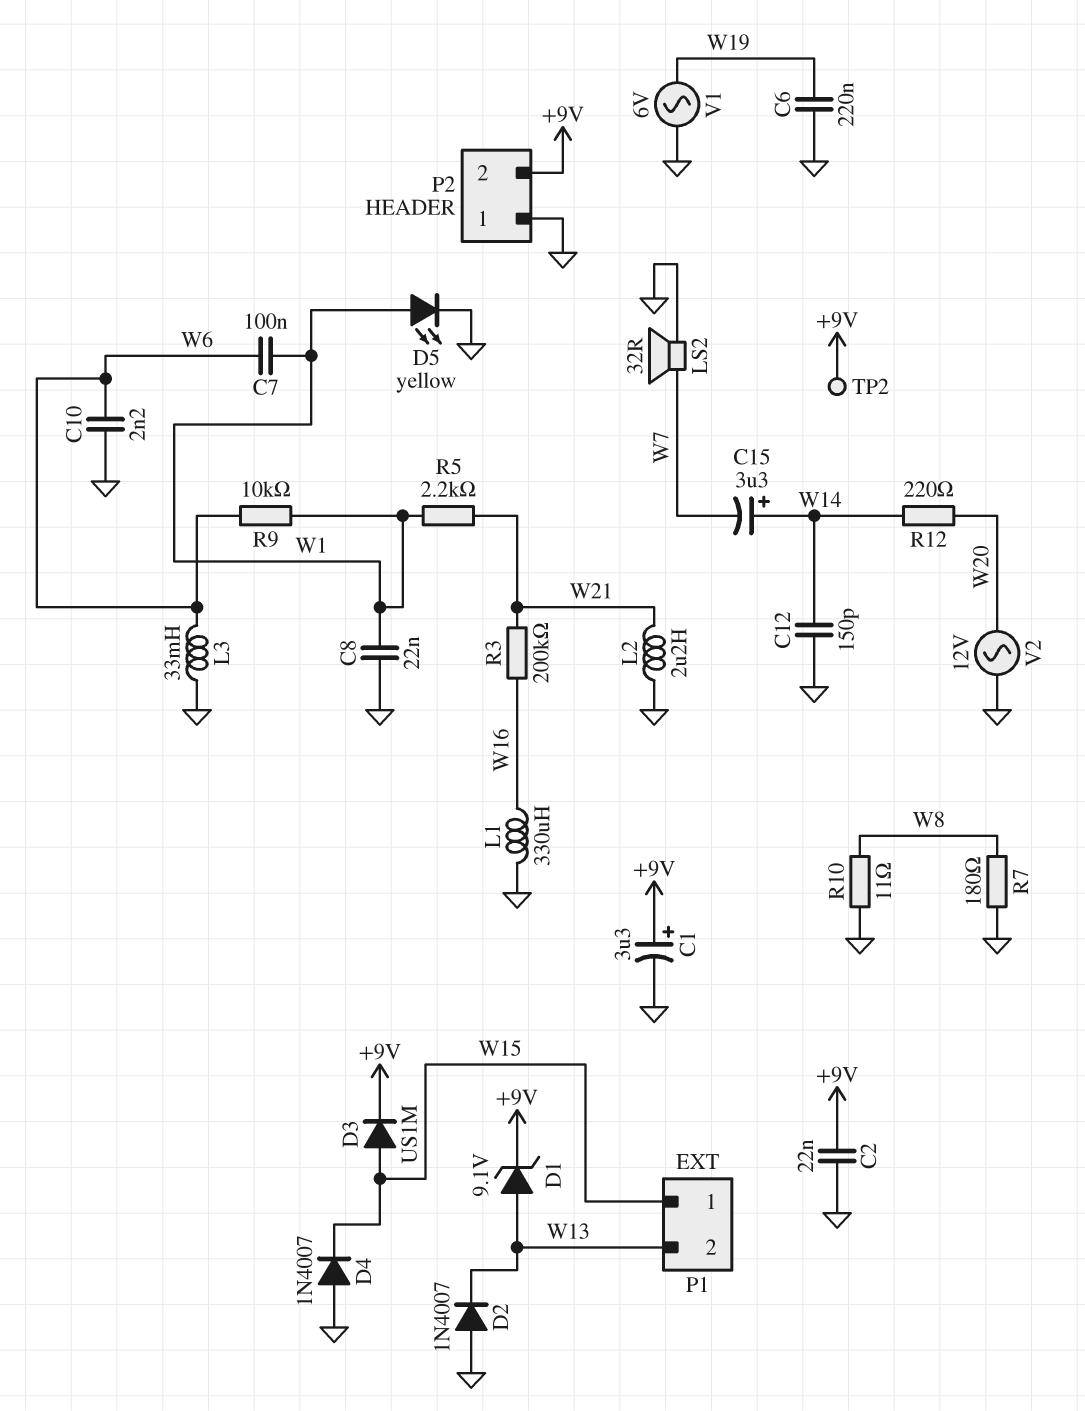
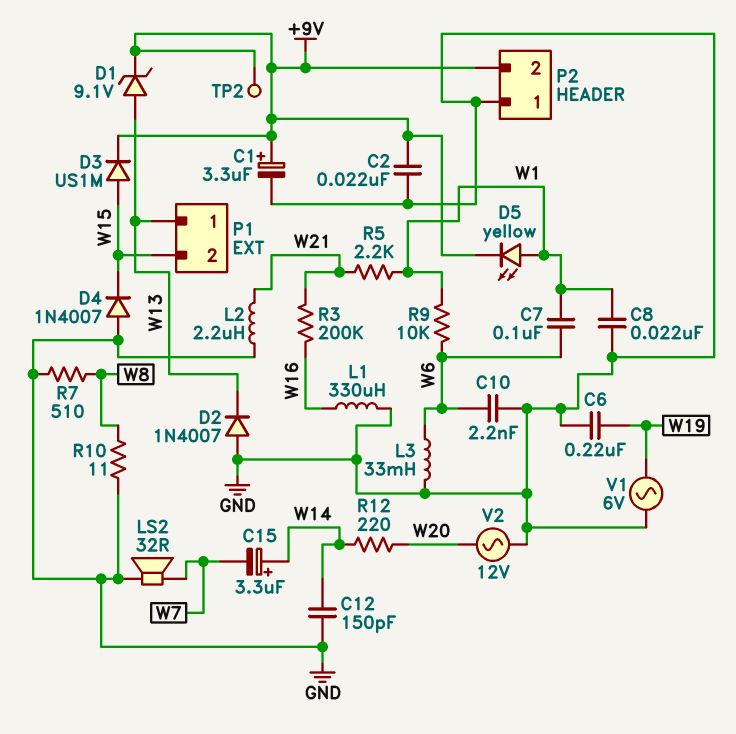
D5: LED yellow (A W1, K GND) -> LED yellow (A W1, K +9V)
P1 pin 1: W15 -> W13
P1 pin 2: W13 -> W15
R7: 180 (GND, W8) -> 510 (GND, W8)

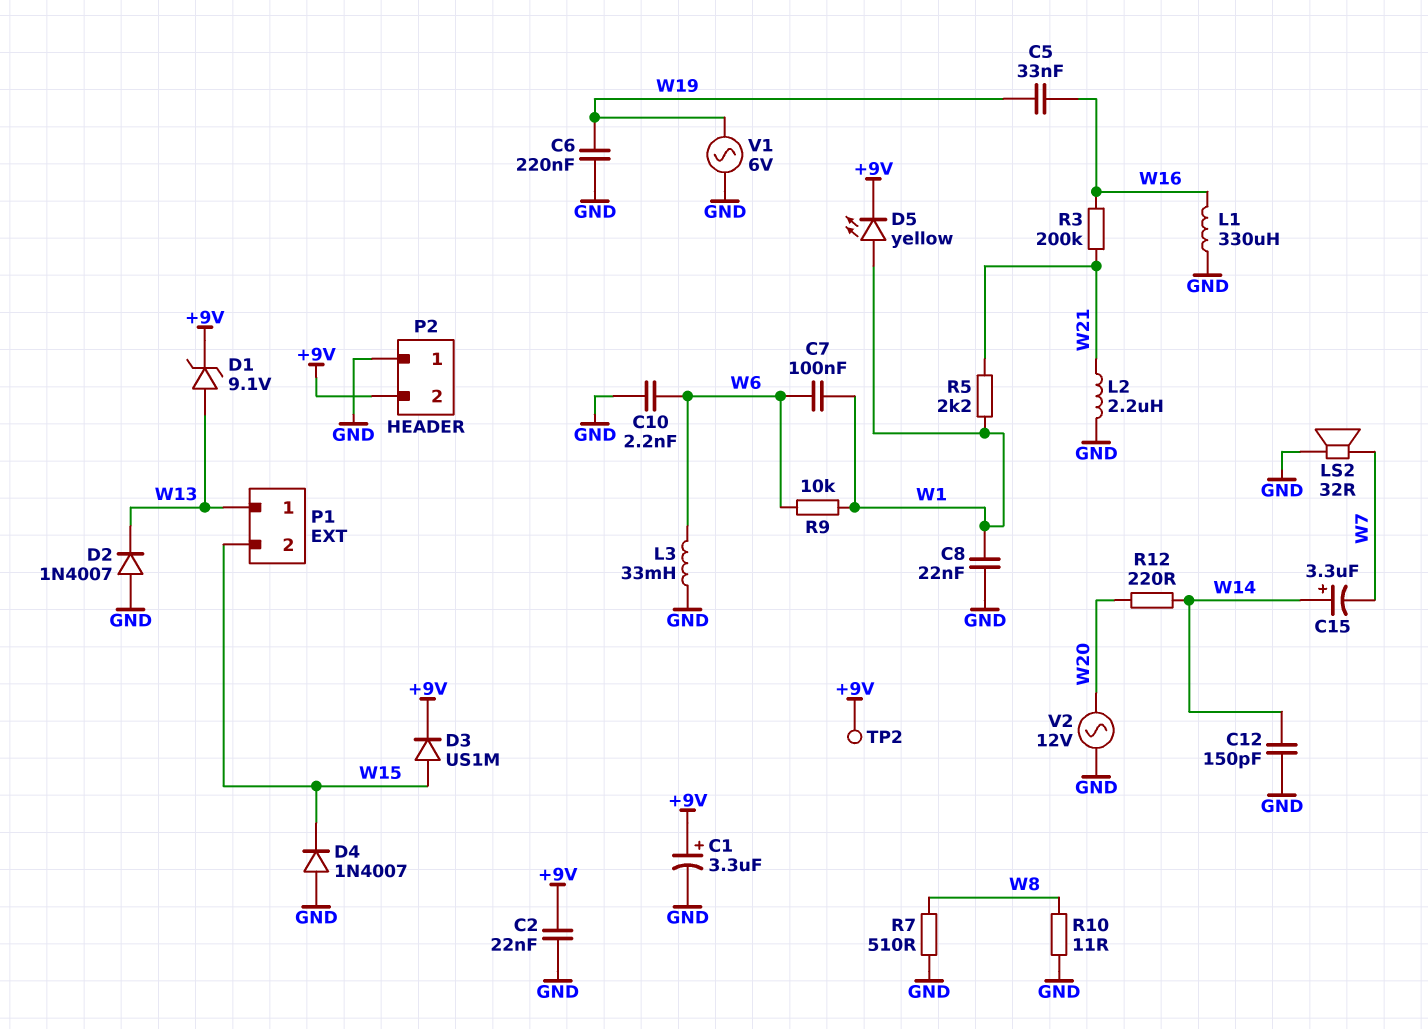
C5: none -> 33nF (W16, W19)

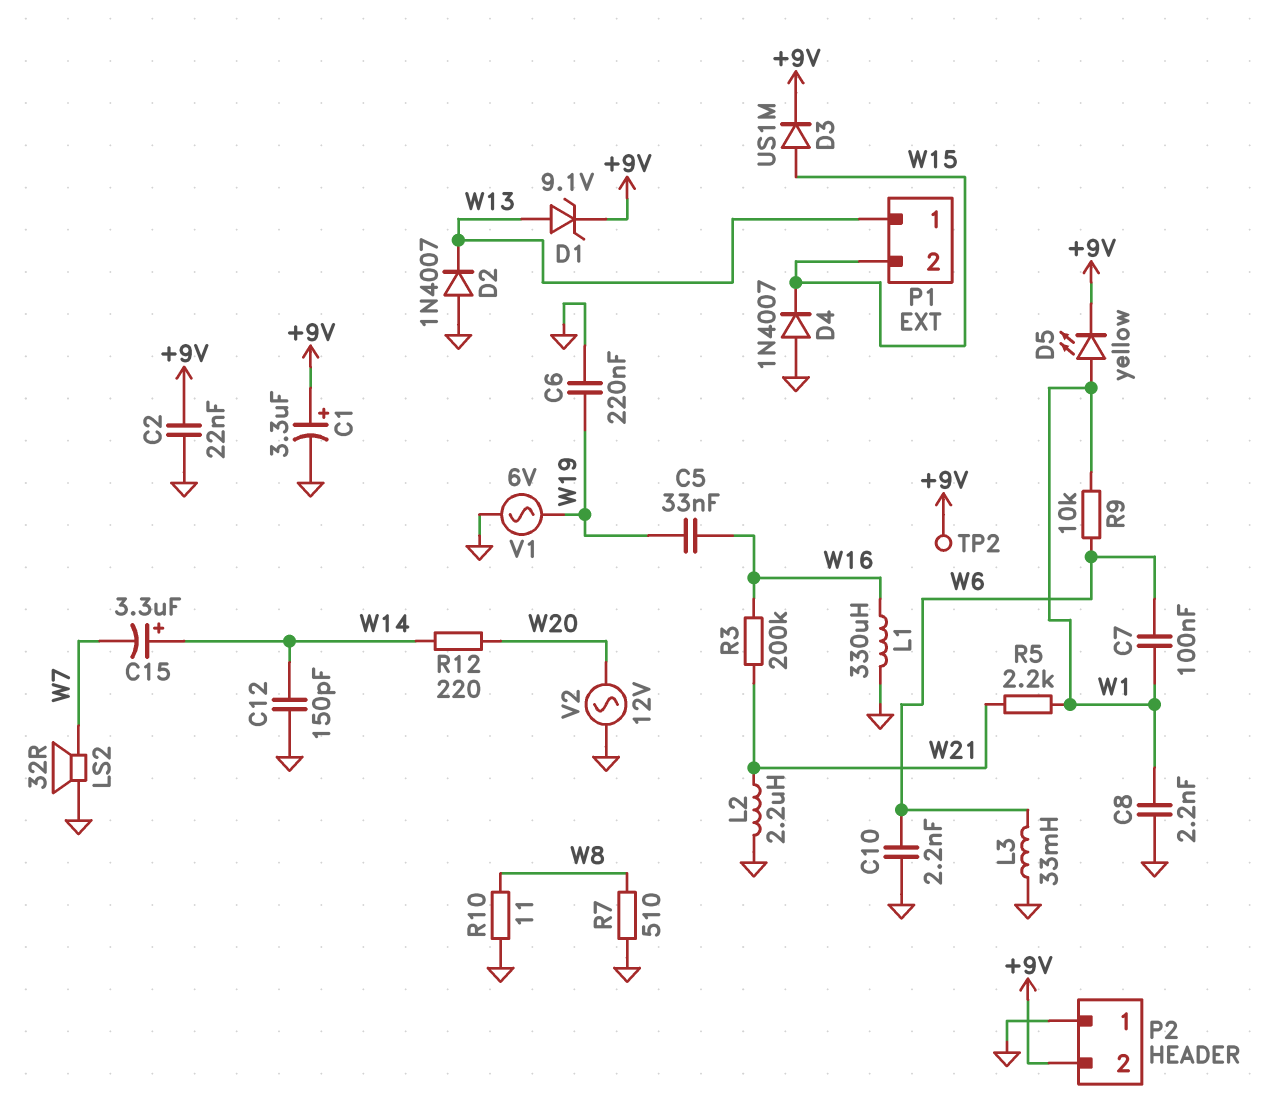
C8: 22nF (GND, W1) -> 2.2nF (GND, W1)

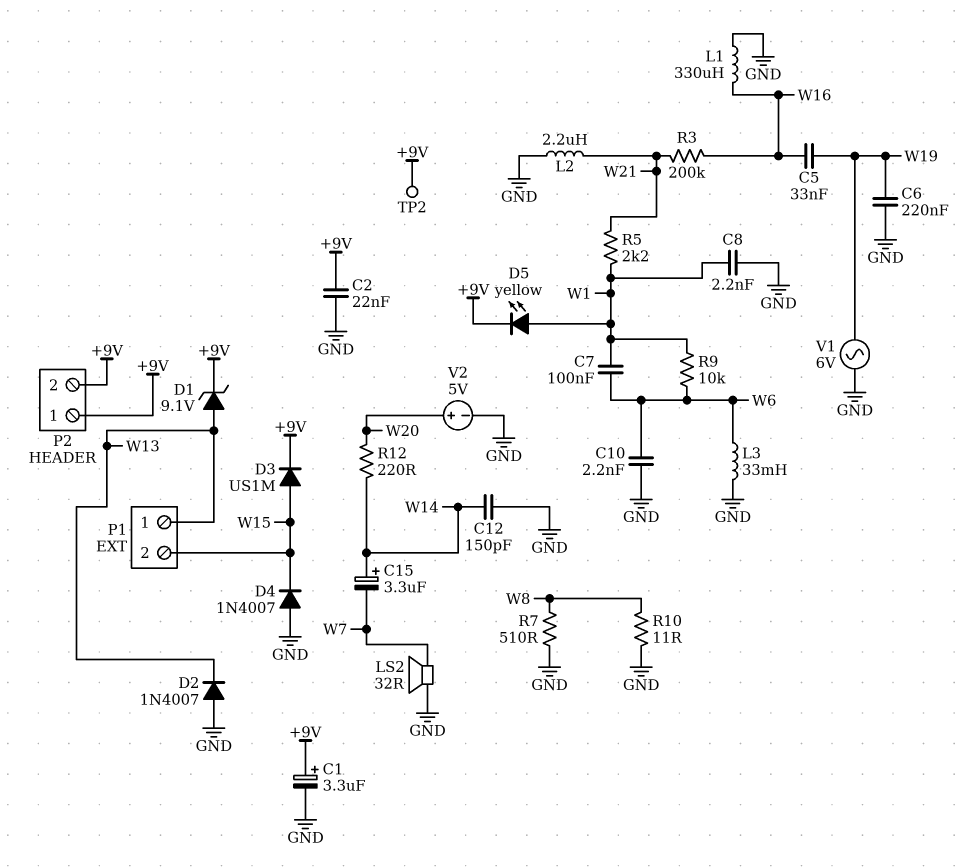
P2 pin 1: GND -> +9V
V2: AC 12V (GND, W20) -> 5V (plus W20, minus GND)

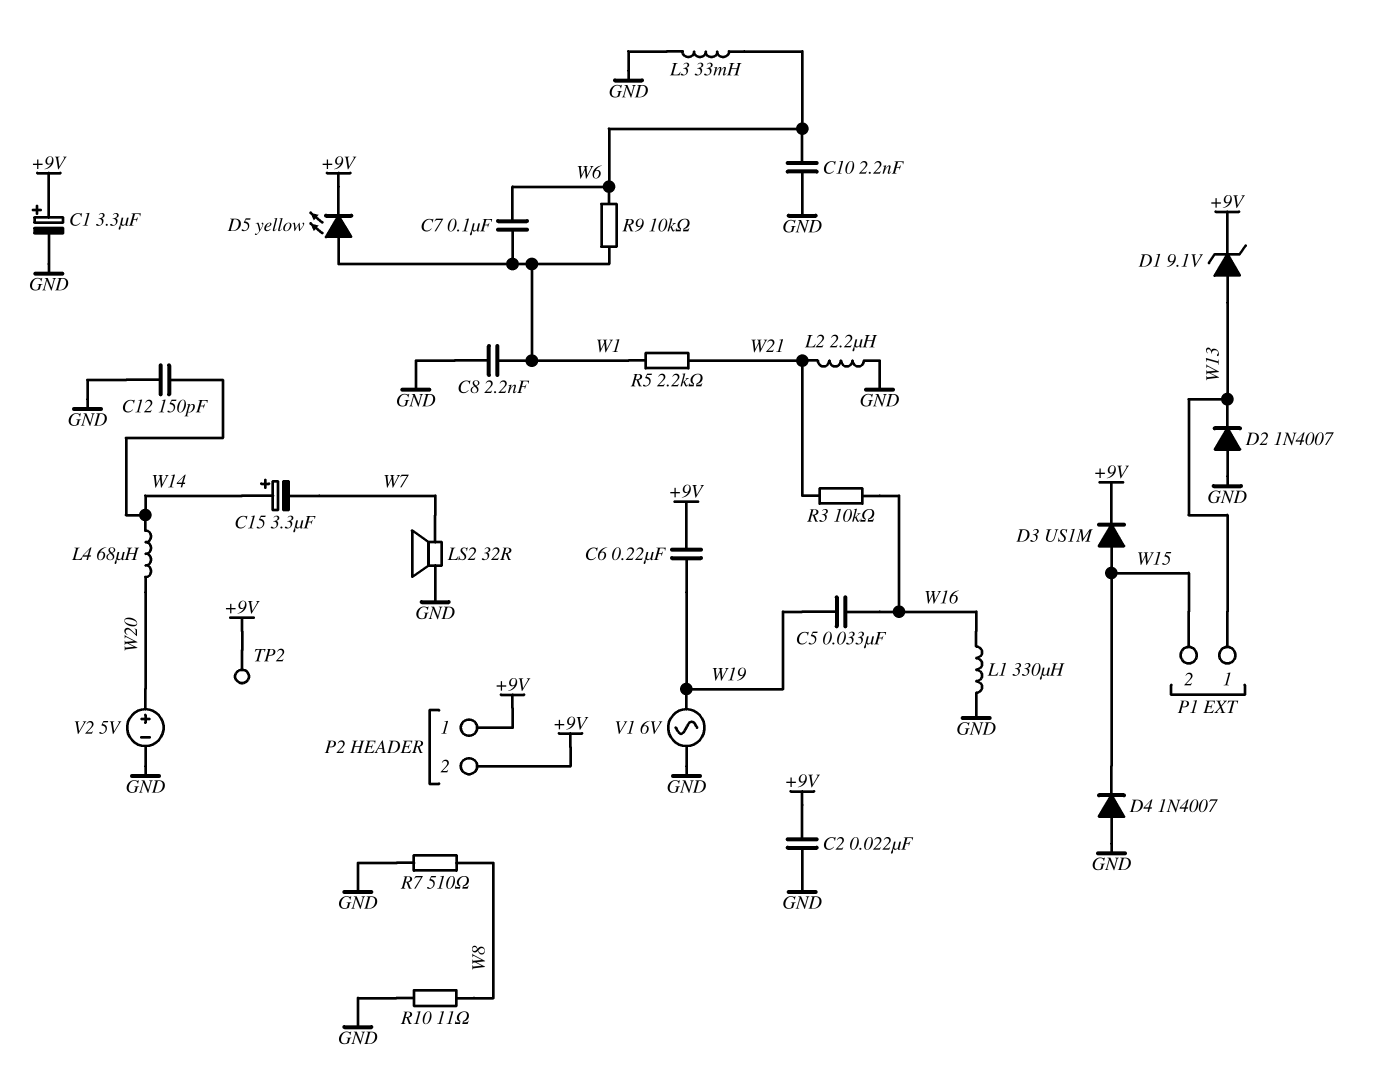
C6: 220nF (GND, W19) -> 220nF (+9V, W19)
L4: none -> 68uH (W14, W20)
R3: 200k (W16, W21) -> 10k (W16, W21)
R12: 220 (W14, W20) -> none

